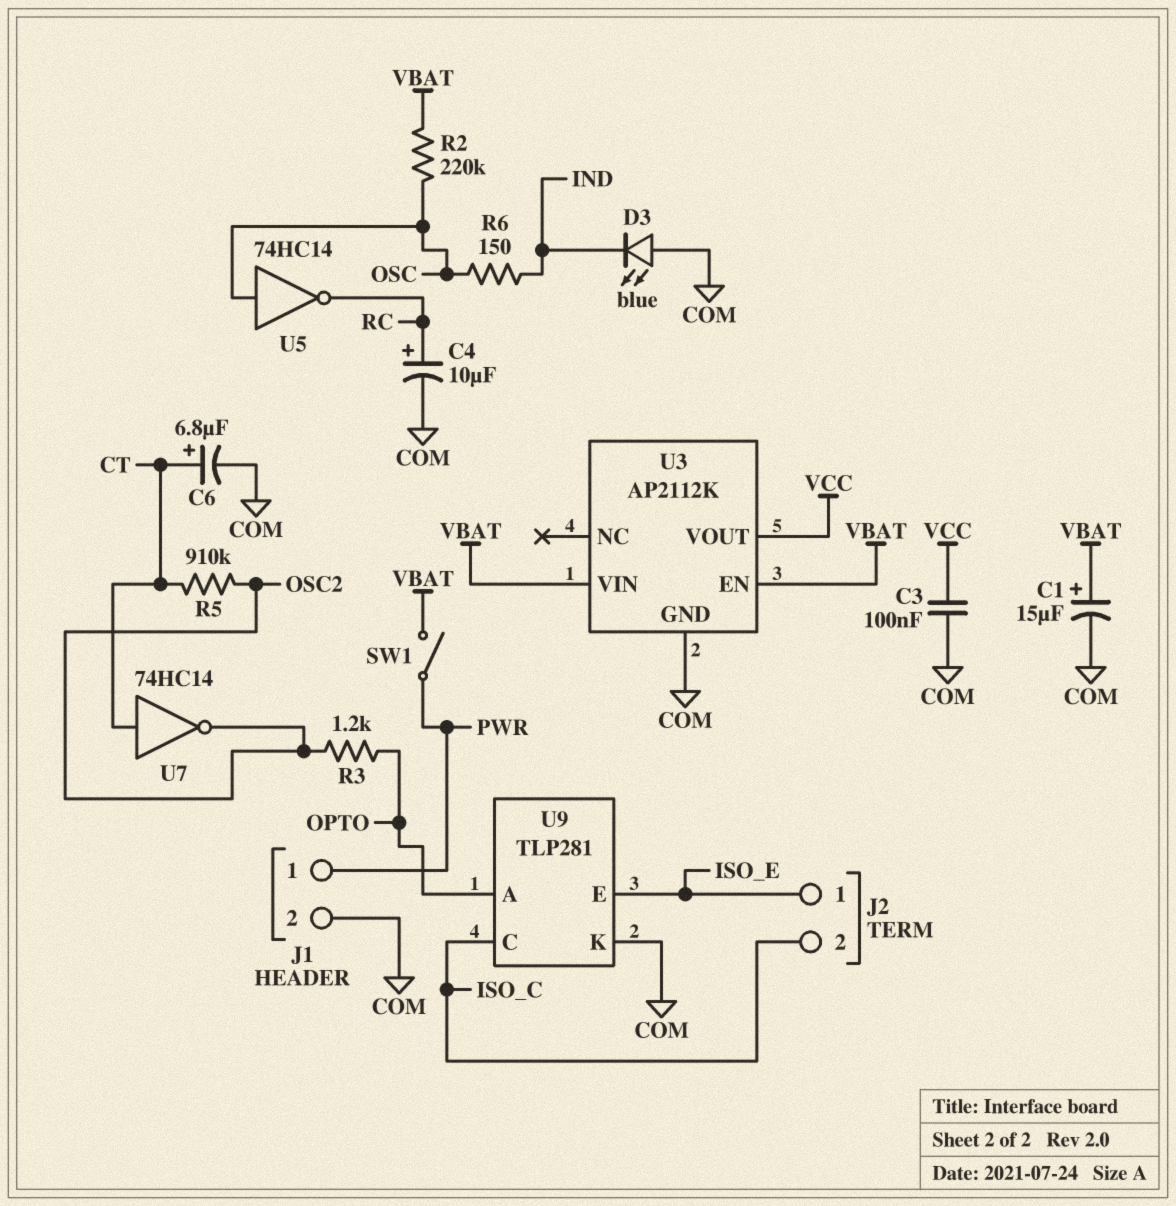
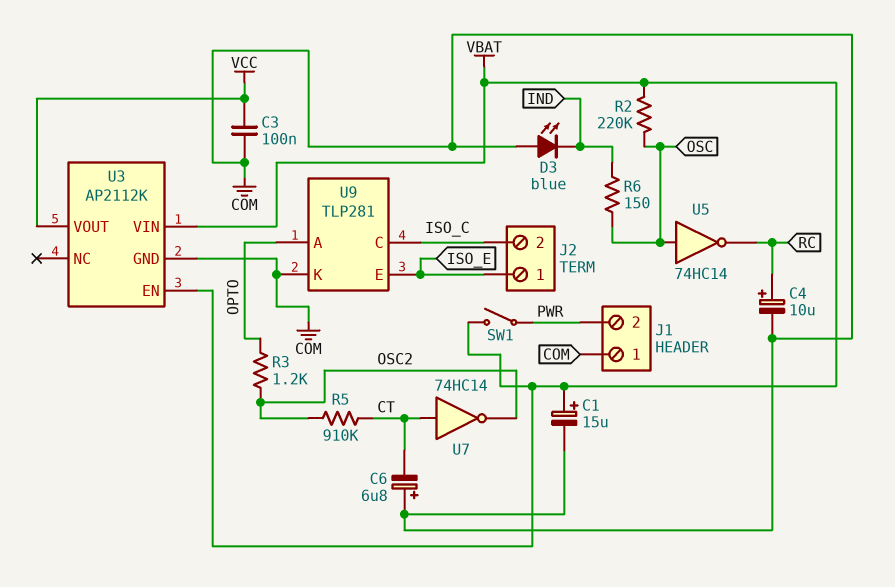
C6: 6.8uF (plus CT, minus COM) -> 6.8uF (plus COM, minus CT)
J1 pin 1: PWR -> COM
J1 pin 2: COM -> PWR

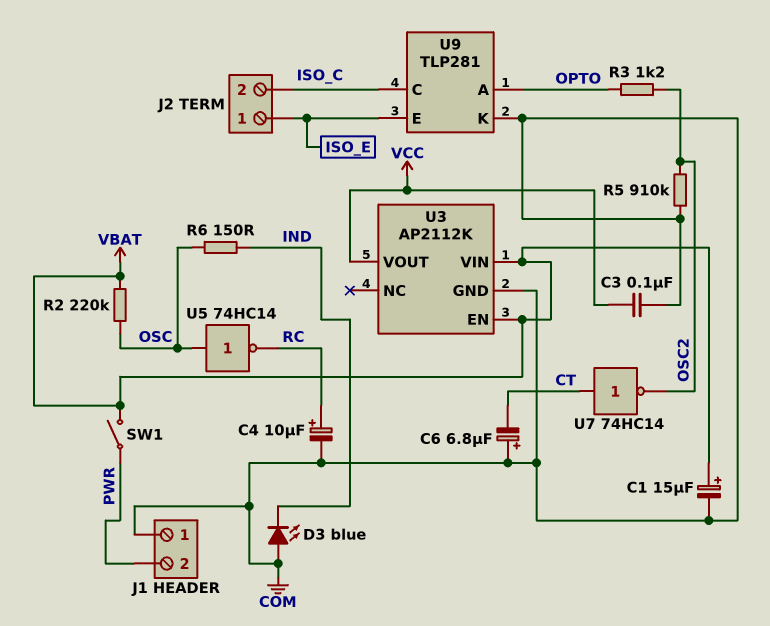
R5: 910k (CT, OSC2) -> 910k (COM, OSC2)

